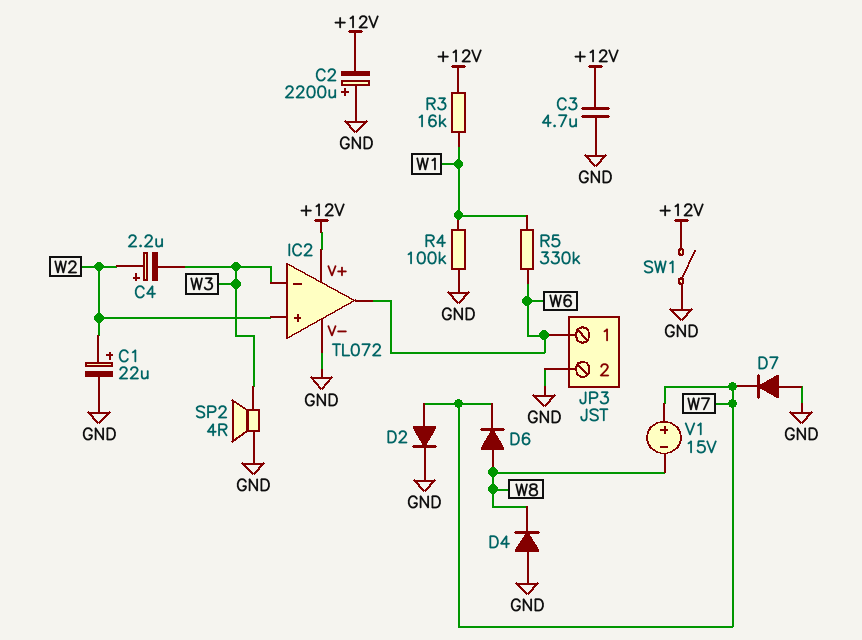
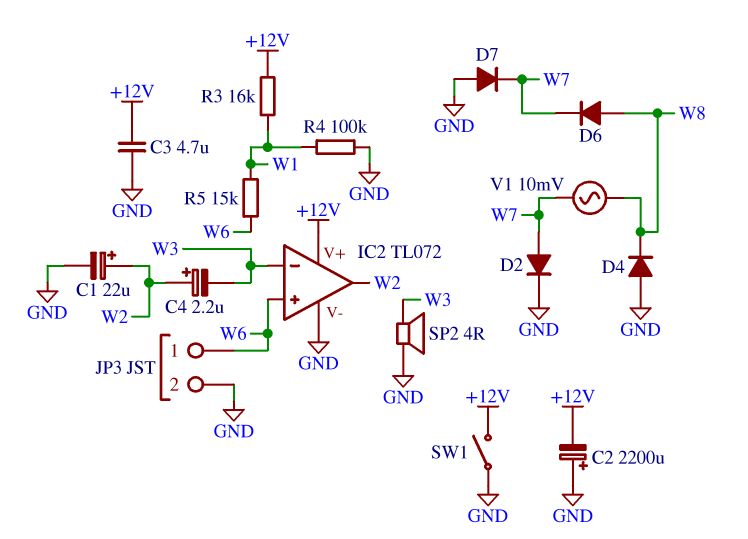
IC2 pin in+: W2 -> W6
IC2 pin out: W6 -> W2
R5: 330k (W1, W6) -> 15k (W1, W6)
V1: 15V (plus W7, minus W8) -> AC 10mV (W7, W8)

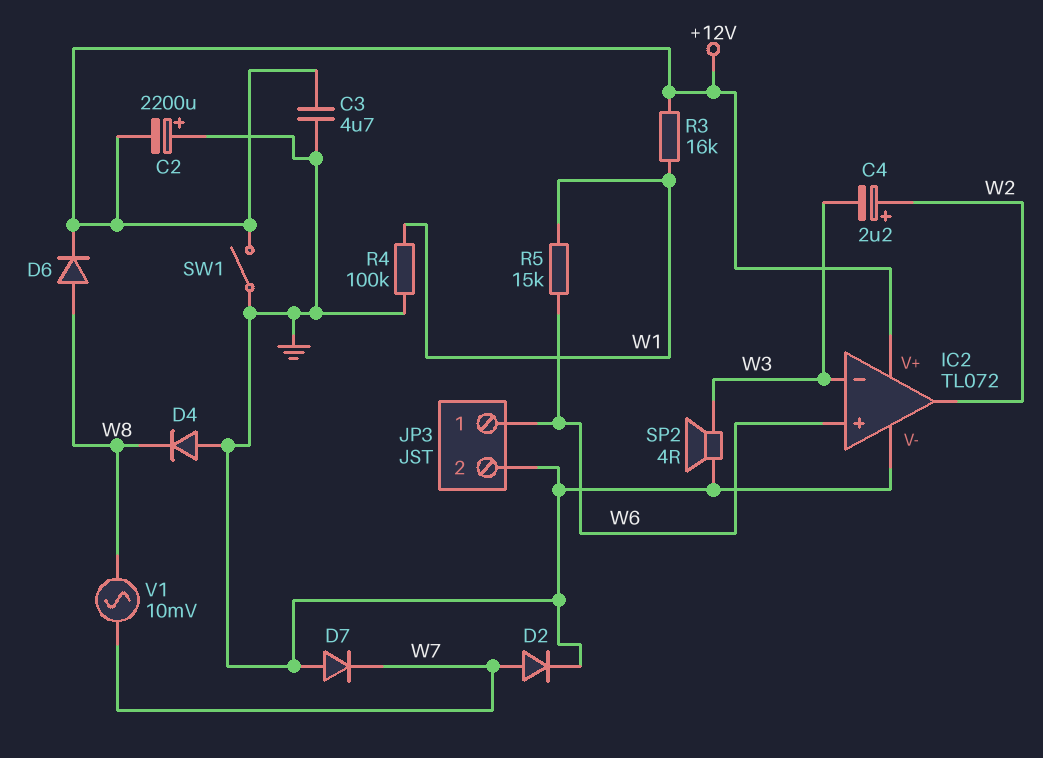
C1: 22uF (plus W2, minus GND) -> none
D6: diode (A W8, K W7) -> diode (A W8, K +12V)

